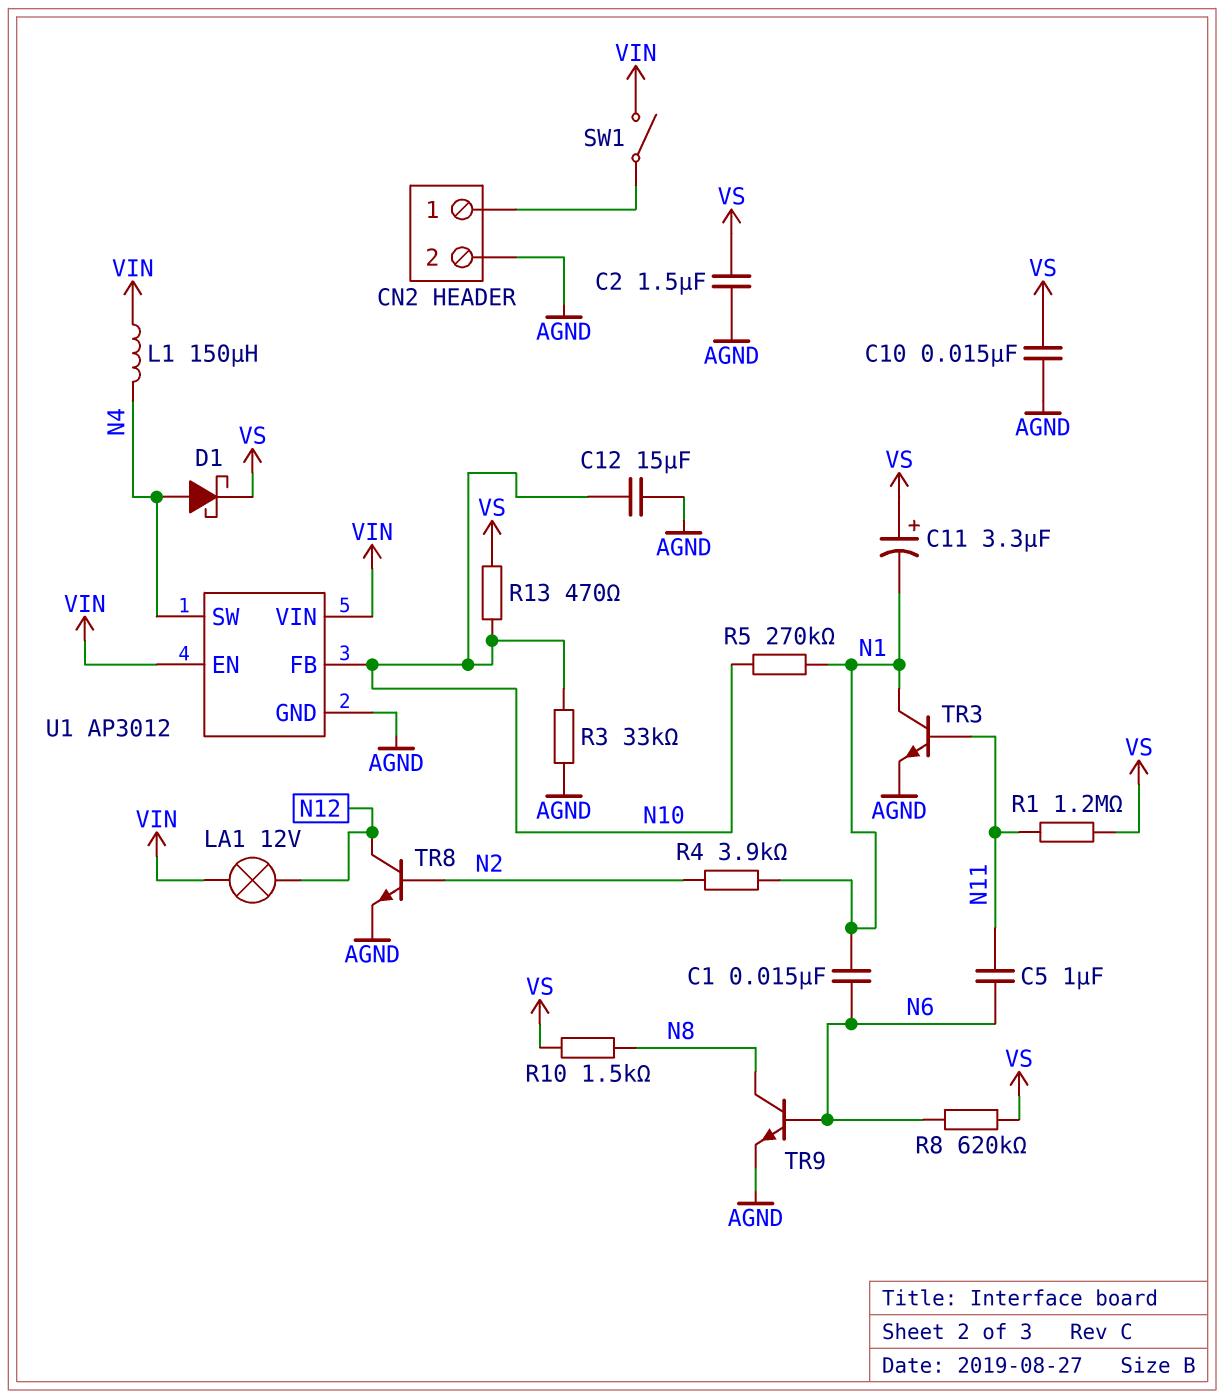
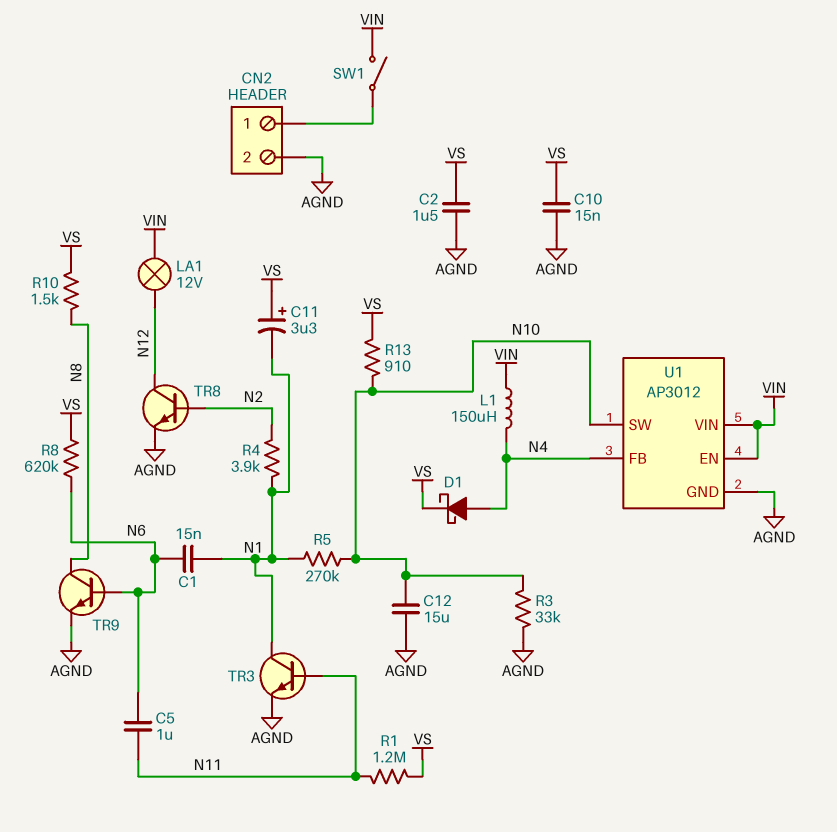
R13: 470 (N10, VS) -> 910 (N10, VS)
U1 pin FB: N10 -> N4
U1 pin SW: N4 -> N10

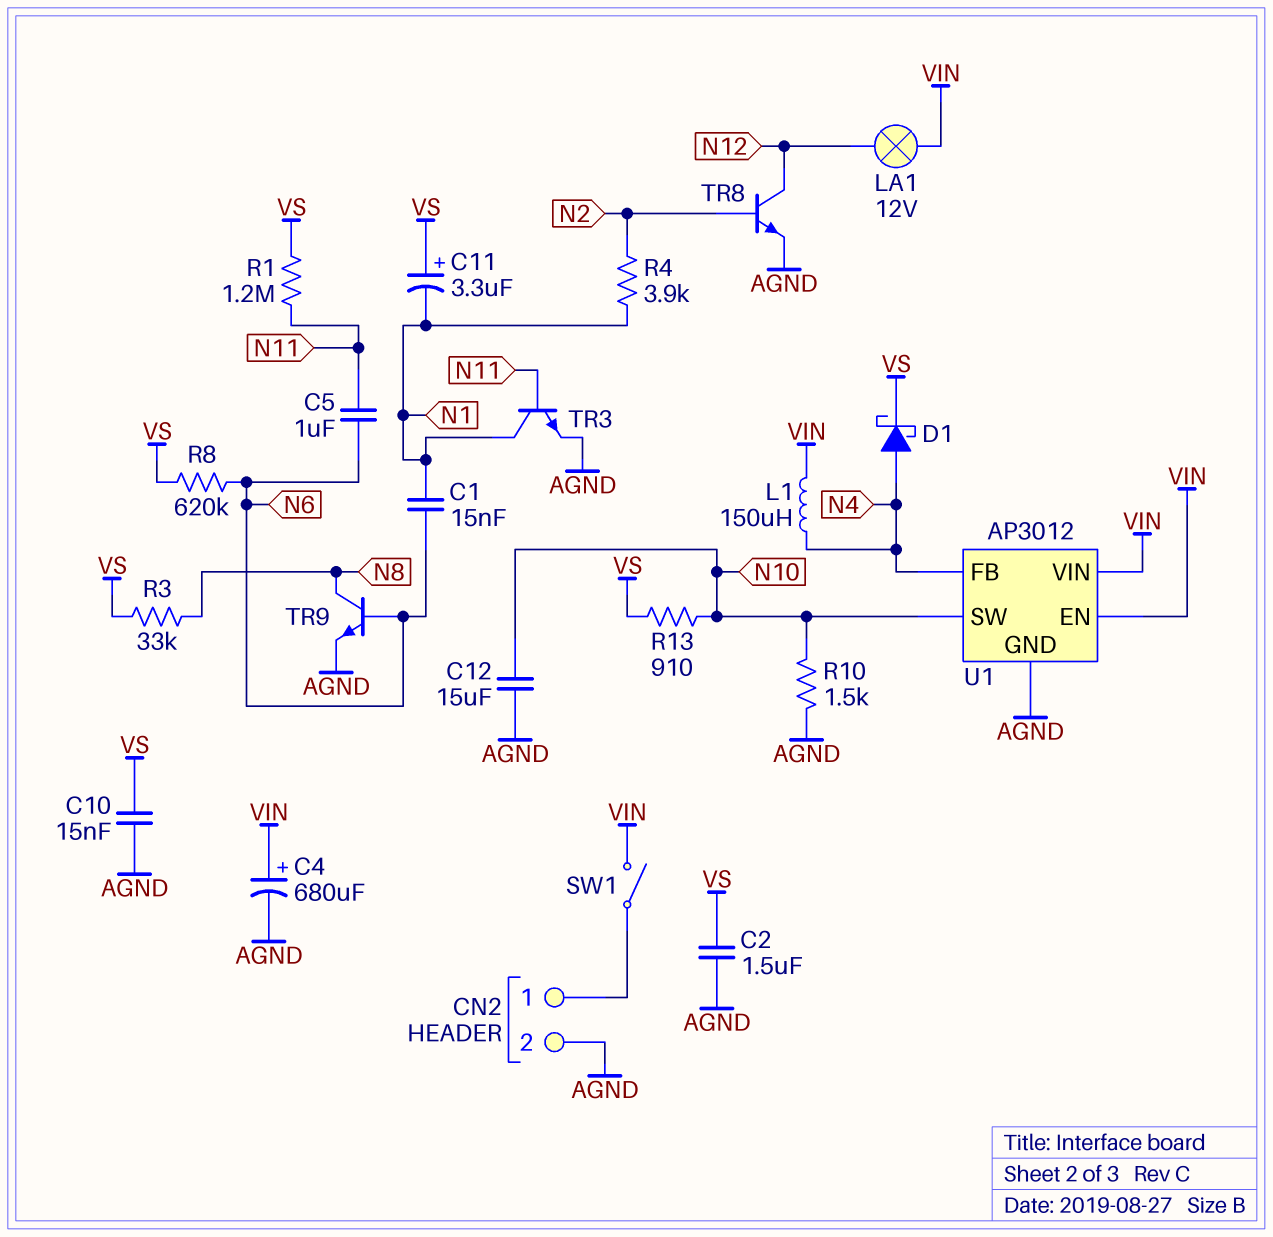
C4: none -> 680uF (plus VIN, minus AGND)
R3: 33k (AGND, N10) -> 33k (N8, VS)
R5: 270k (N1, N10) -> none
R10: 1.5k (N8, VS) -> 1.5k (AGND, N10)

